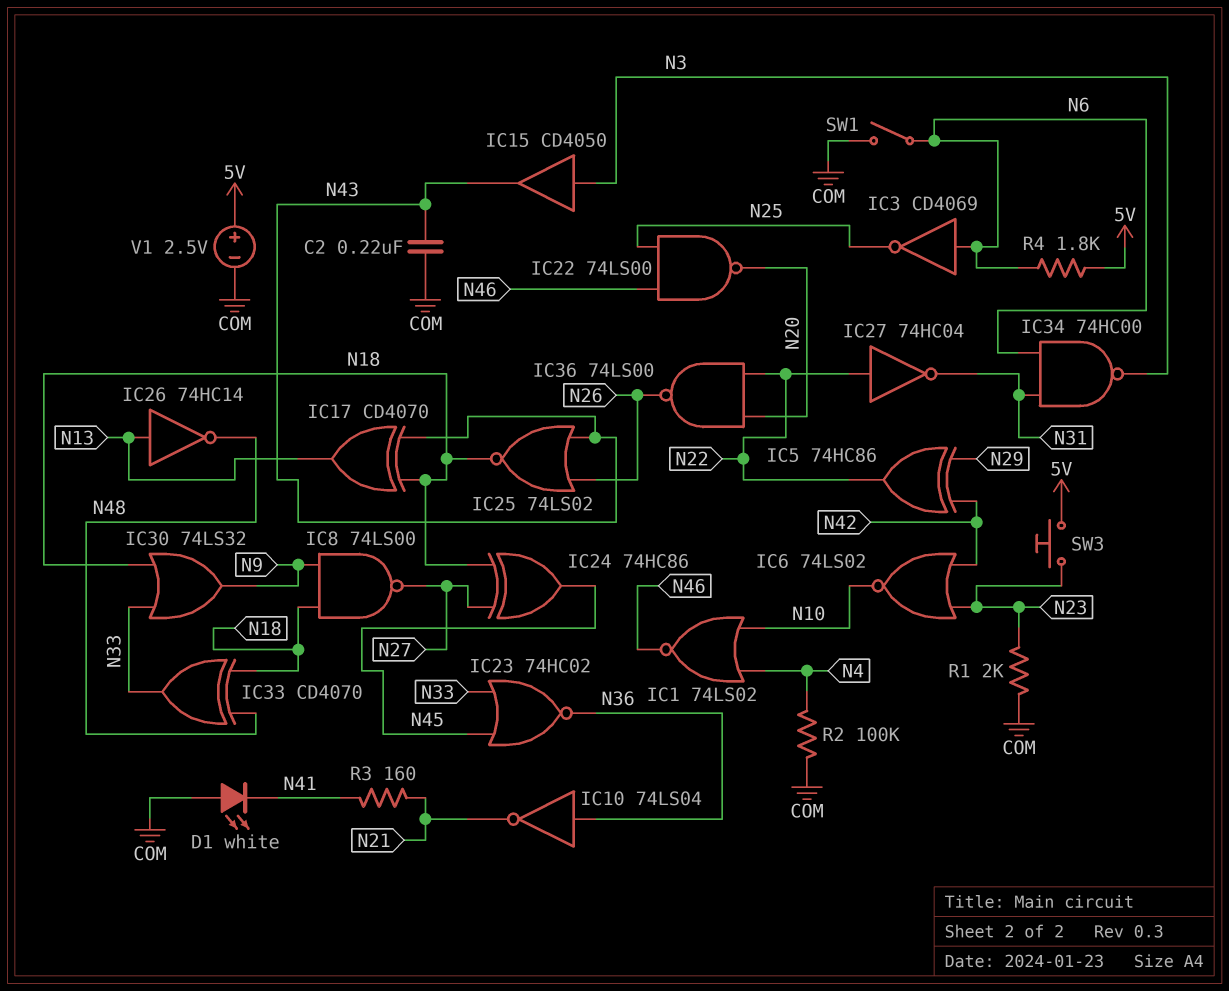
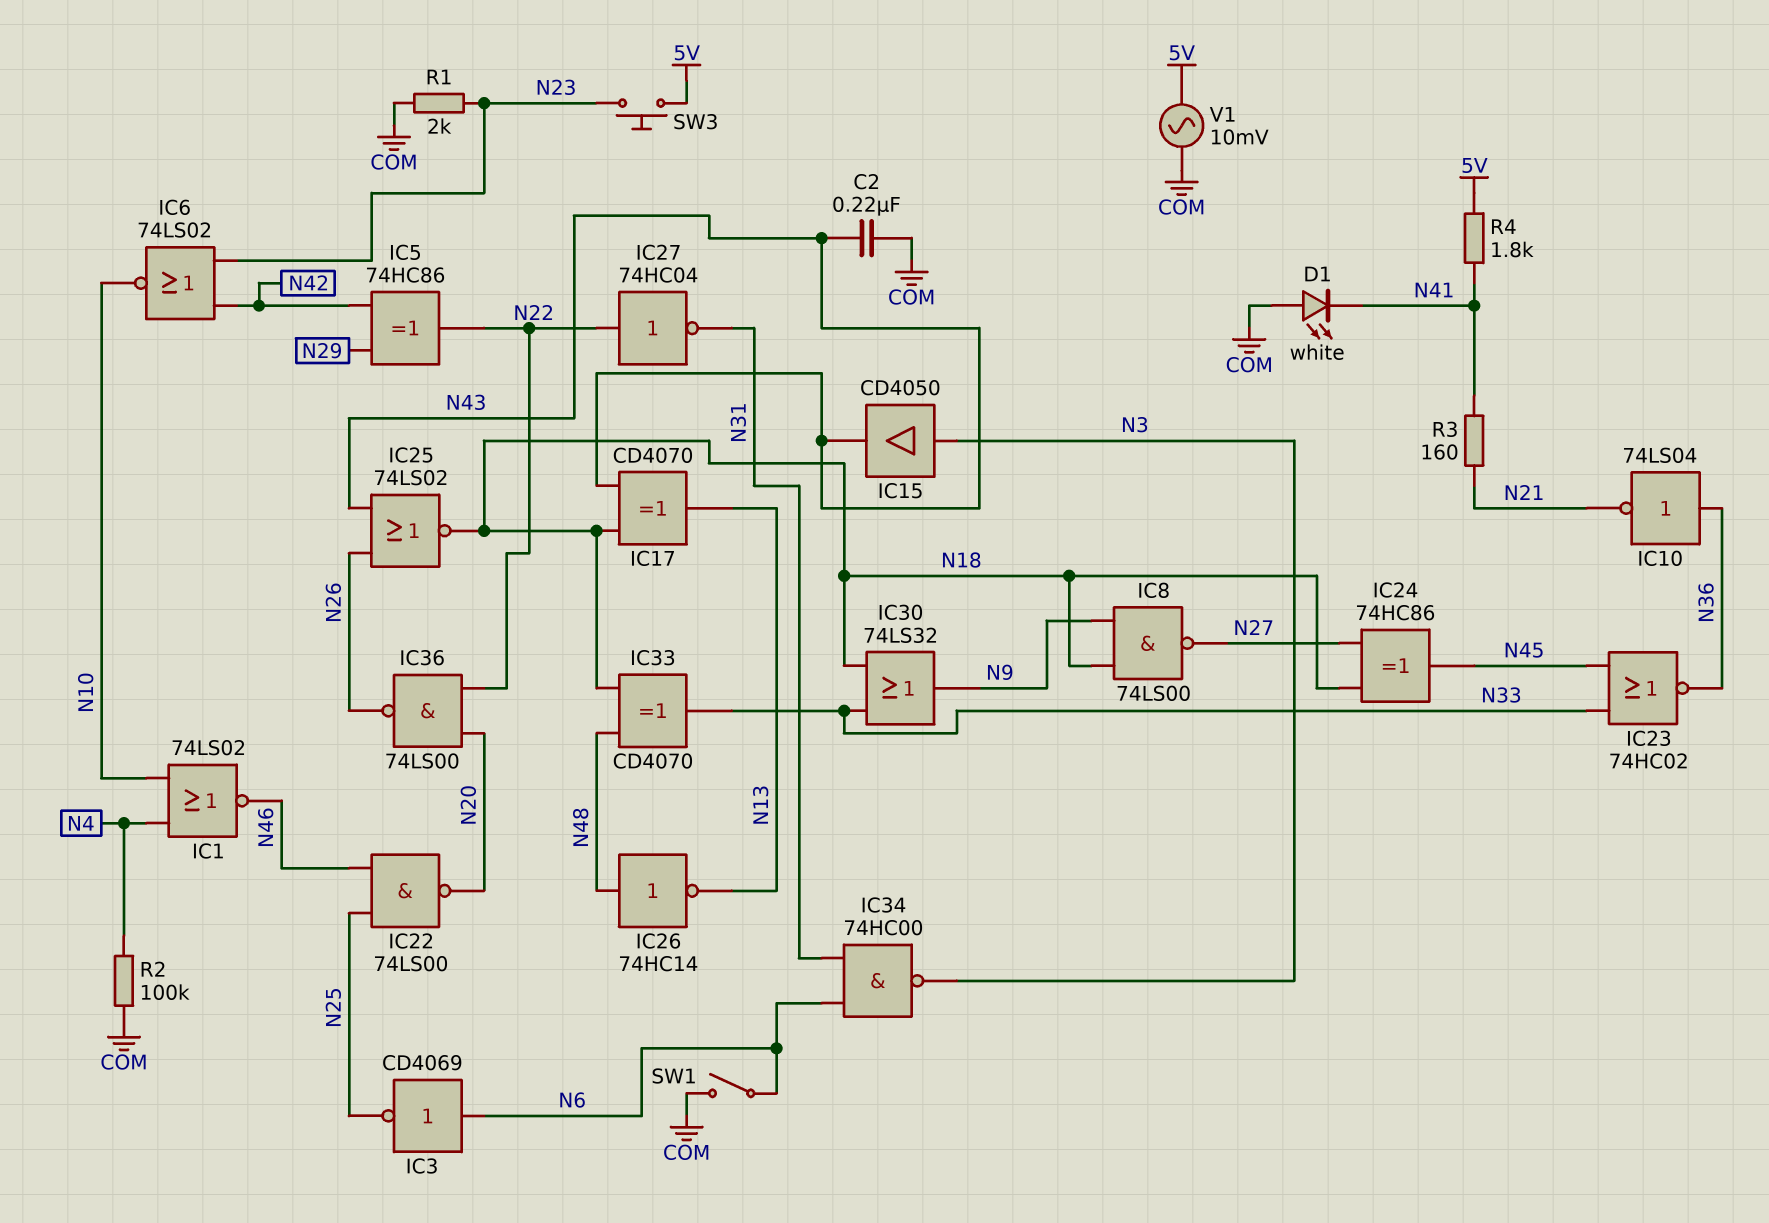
IC26: NOT 74HC14 (in N13, out N48) -> NOT 74HC14 (in N48, out N13)
R4: 1.8k (5V, N6) -> 1.8k (5V, N41)
V1: 2.5V (plus 5V, minus COM) -> AC 10mV (5V, COM)

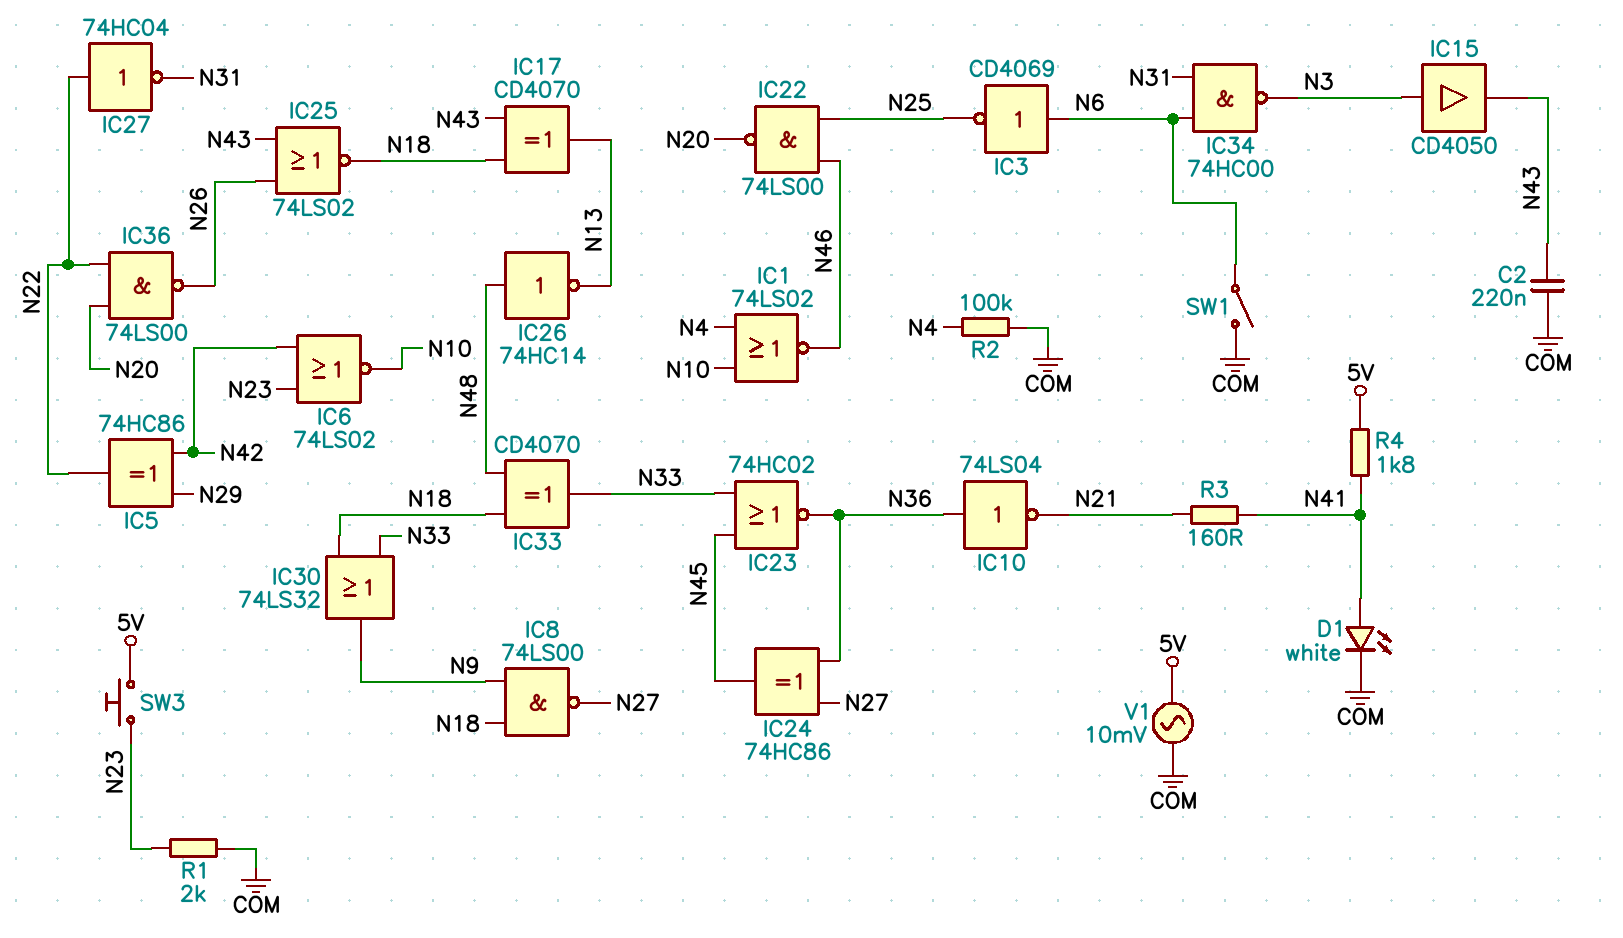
D1: LED white (A COM, K N41) -> LED white (A N41, K COM)
IC24: XOR 74HC86 (in N18, in N27, out N45) -> XOR 74HC86 (in N27, in N36, out N45)

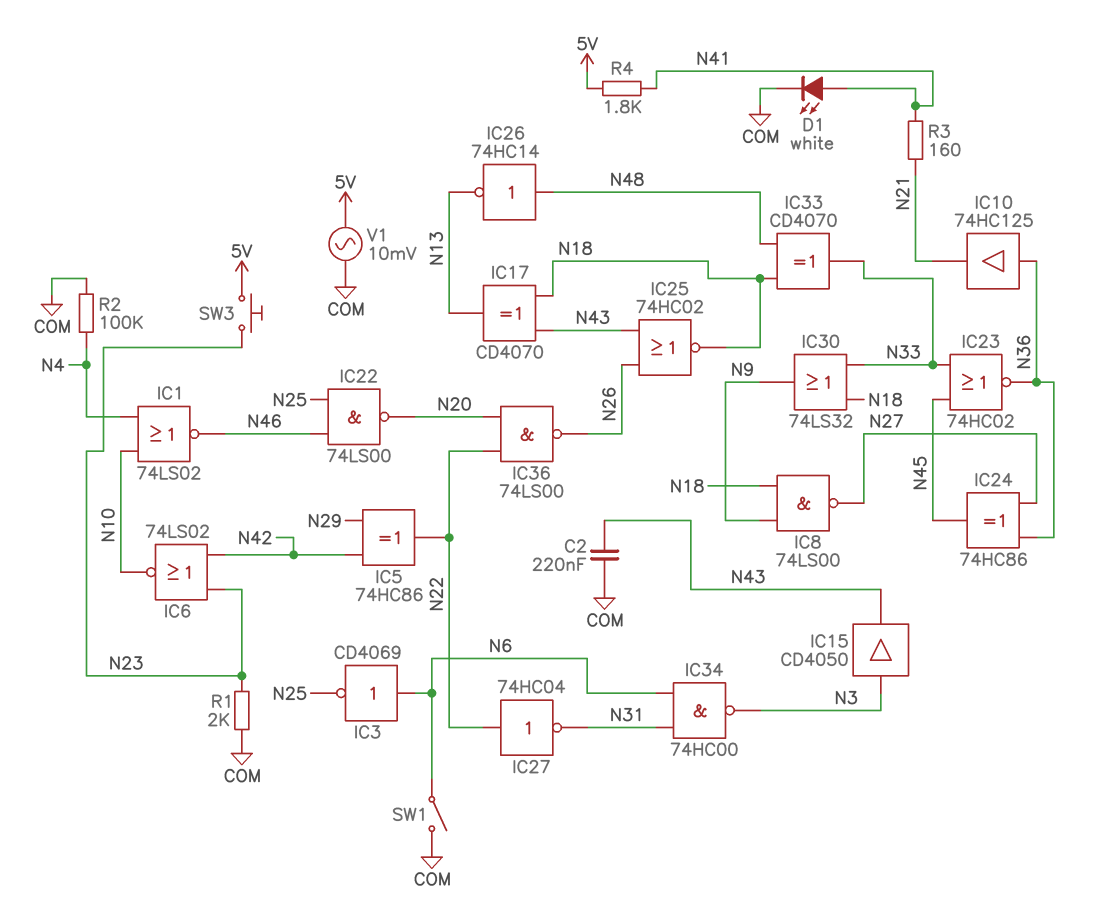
IC10: NOT 74LS04 (in N36, out N21) -> buffer 74HC125 (in N36, out N21)
IC25: NOR 74LS02 (in N26, in N43, out N18) -> NOR 74HC02 (in N26, in N43, out N18)

